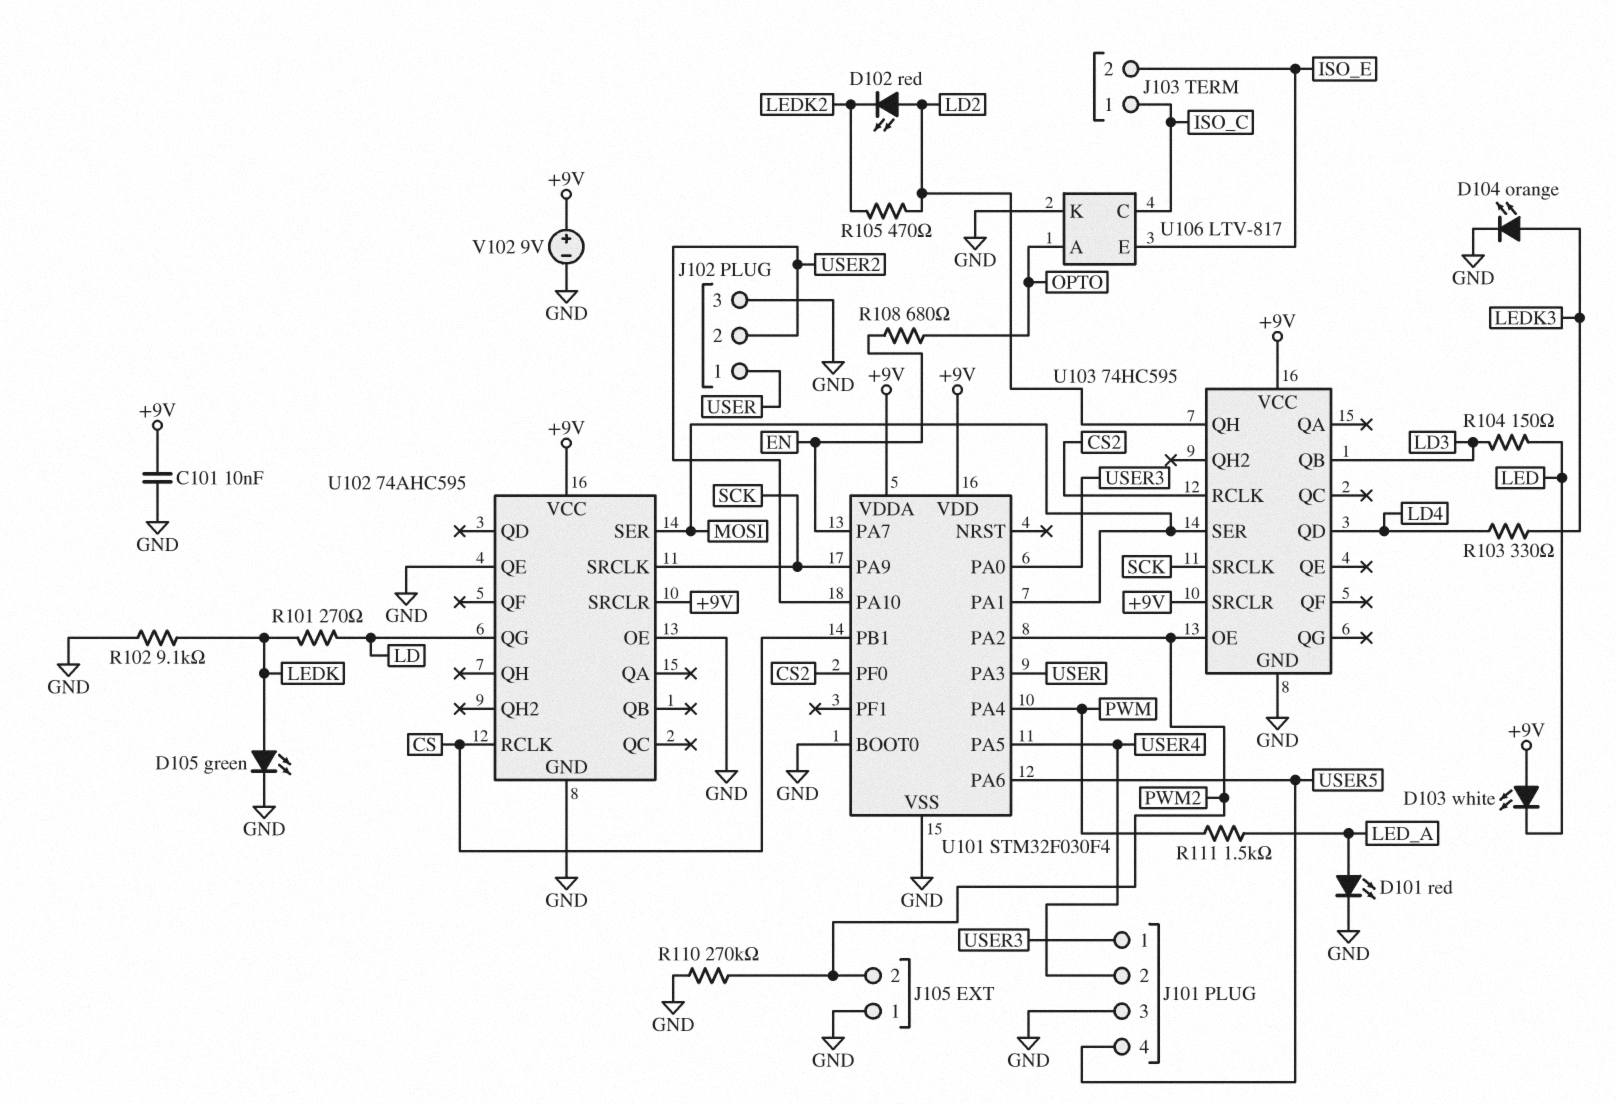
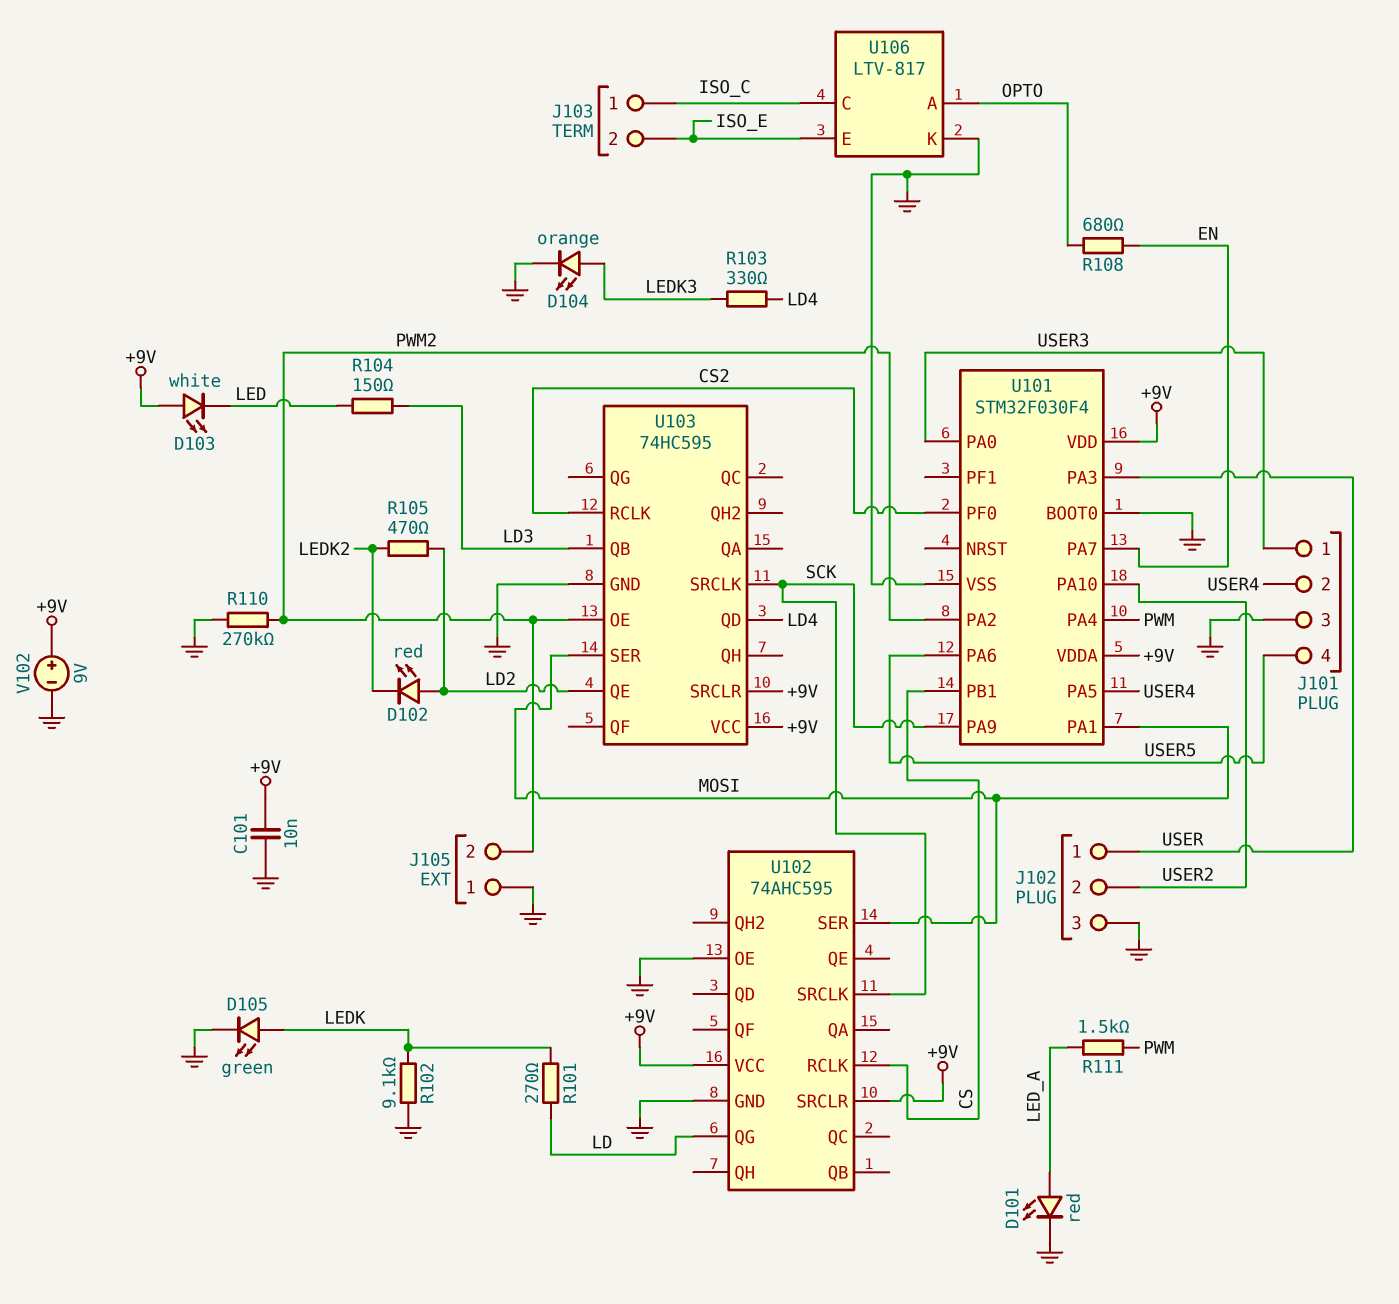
U102 pin QE: GND -> none
U103 pin QE: none -> LD2
U103 pin QH: LD2 -> none

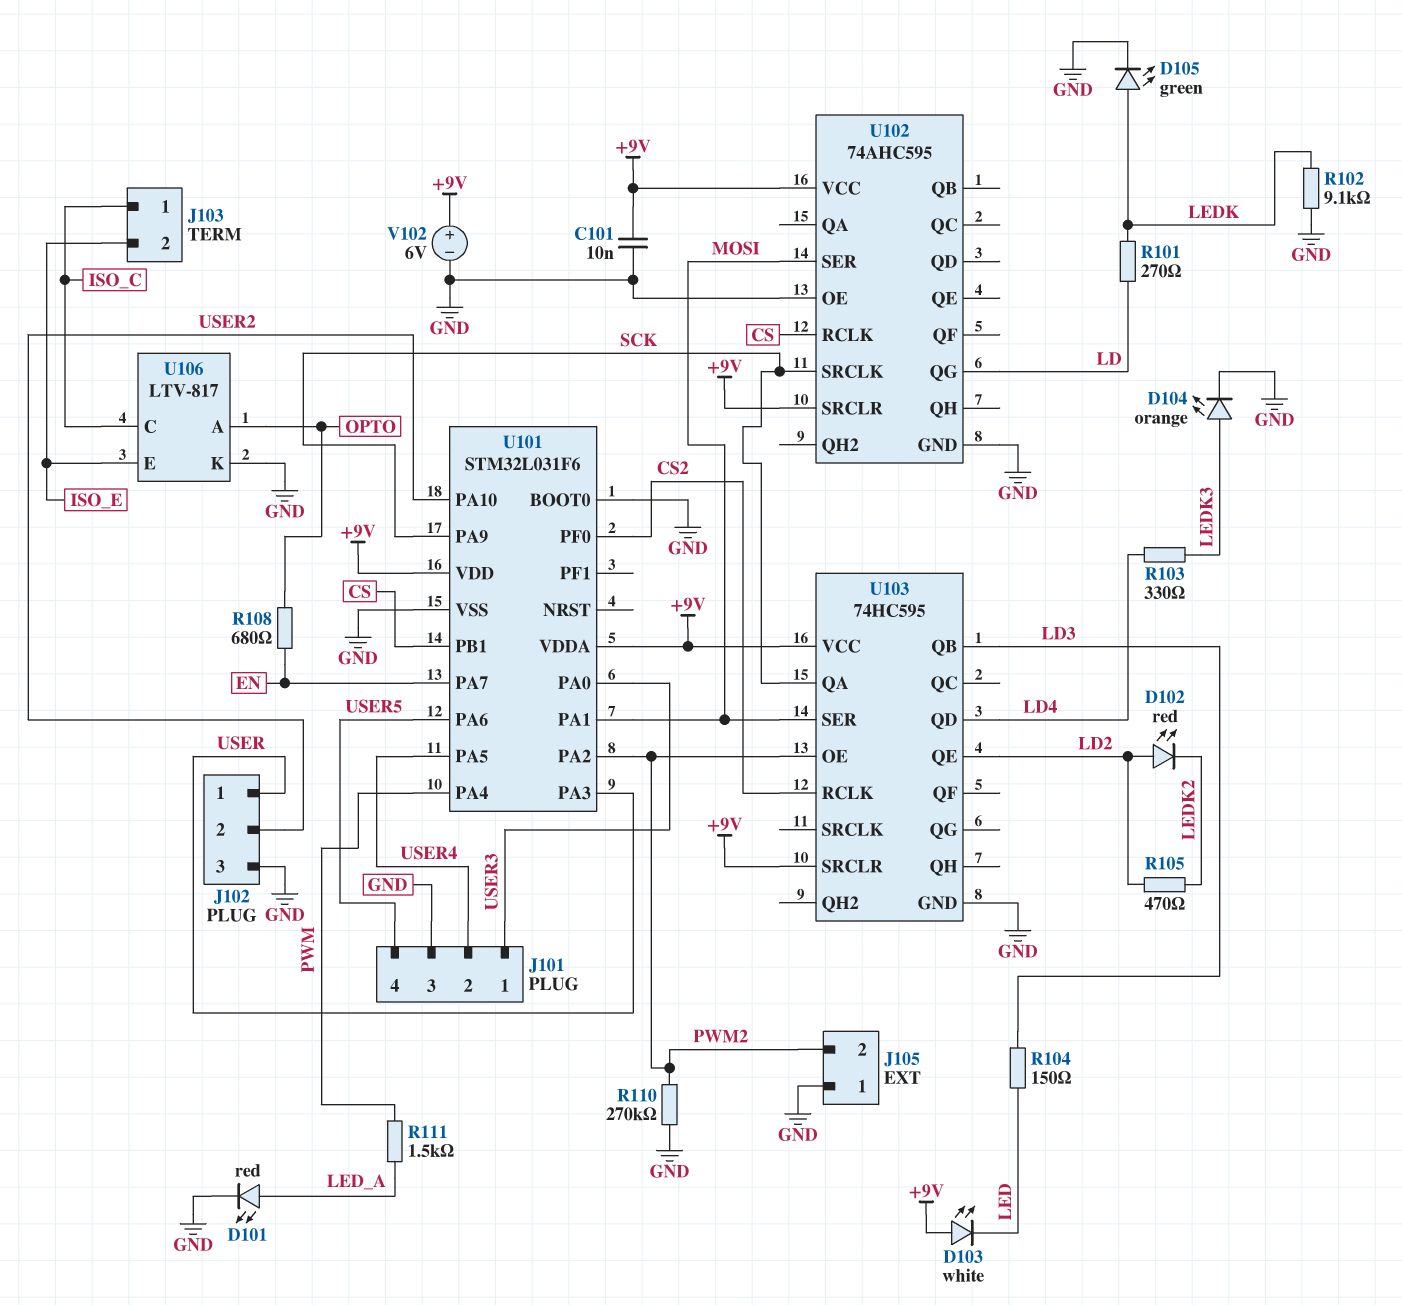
U101: STM32F030F4 -> STM32L031F6
U103 pin QA: none -> SCK
U103 pin SRCLK: SCK -> none
V102: 9V (plus +9V, minus GND) -> 6V (plus +9V, minus GND)

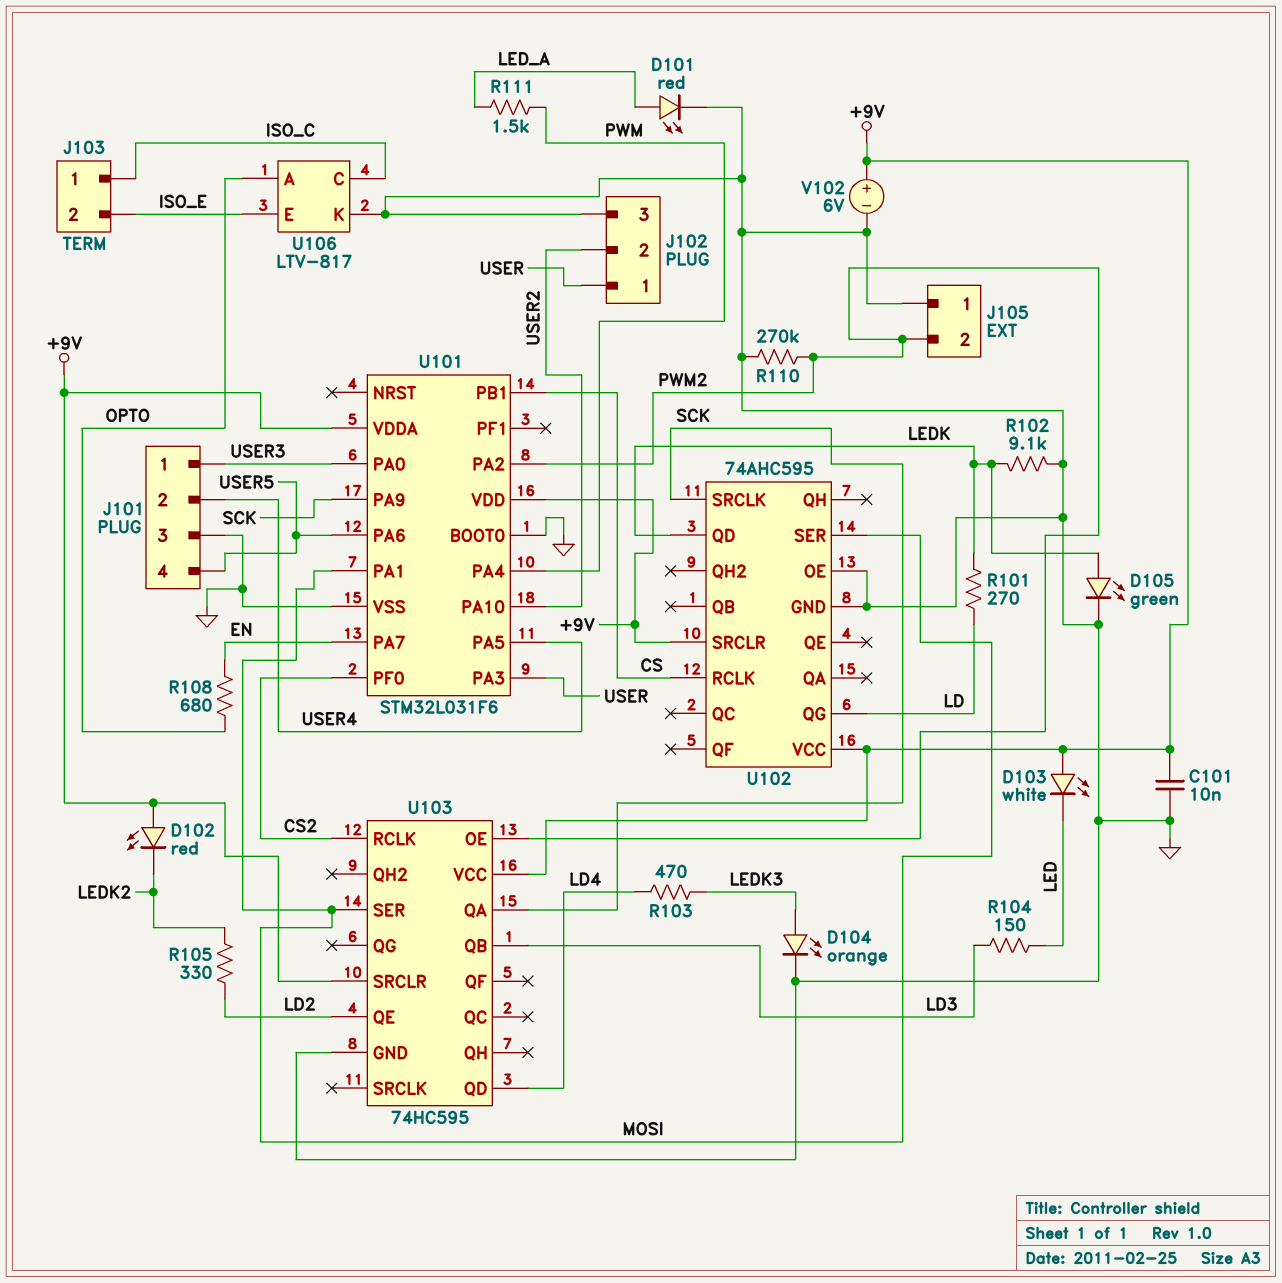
D102: LED red (A LD2, K LEDK2) -> LED red (A +9V, K LEDK2)
R103: 330 (LD4, LEDK3) -> 470 (LD4, LEDK3)
R105: 470 (LD2, LEDK2) -> 330 (LD2, LEDK2)
U102 pin QD: none -> LEDK

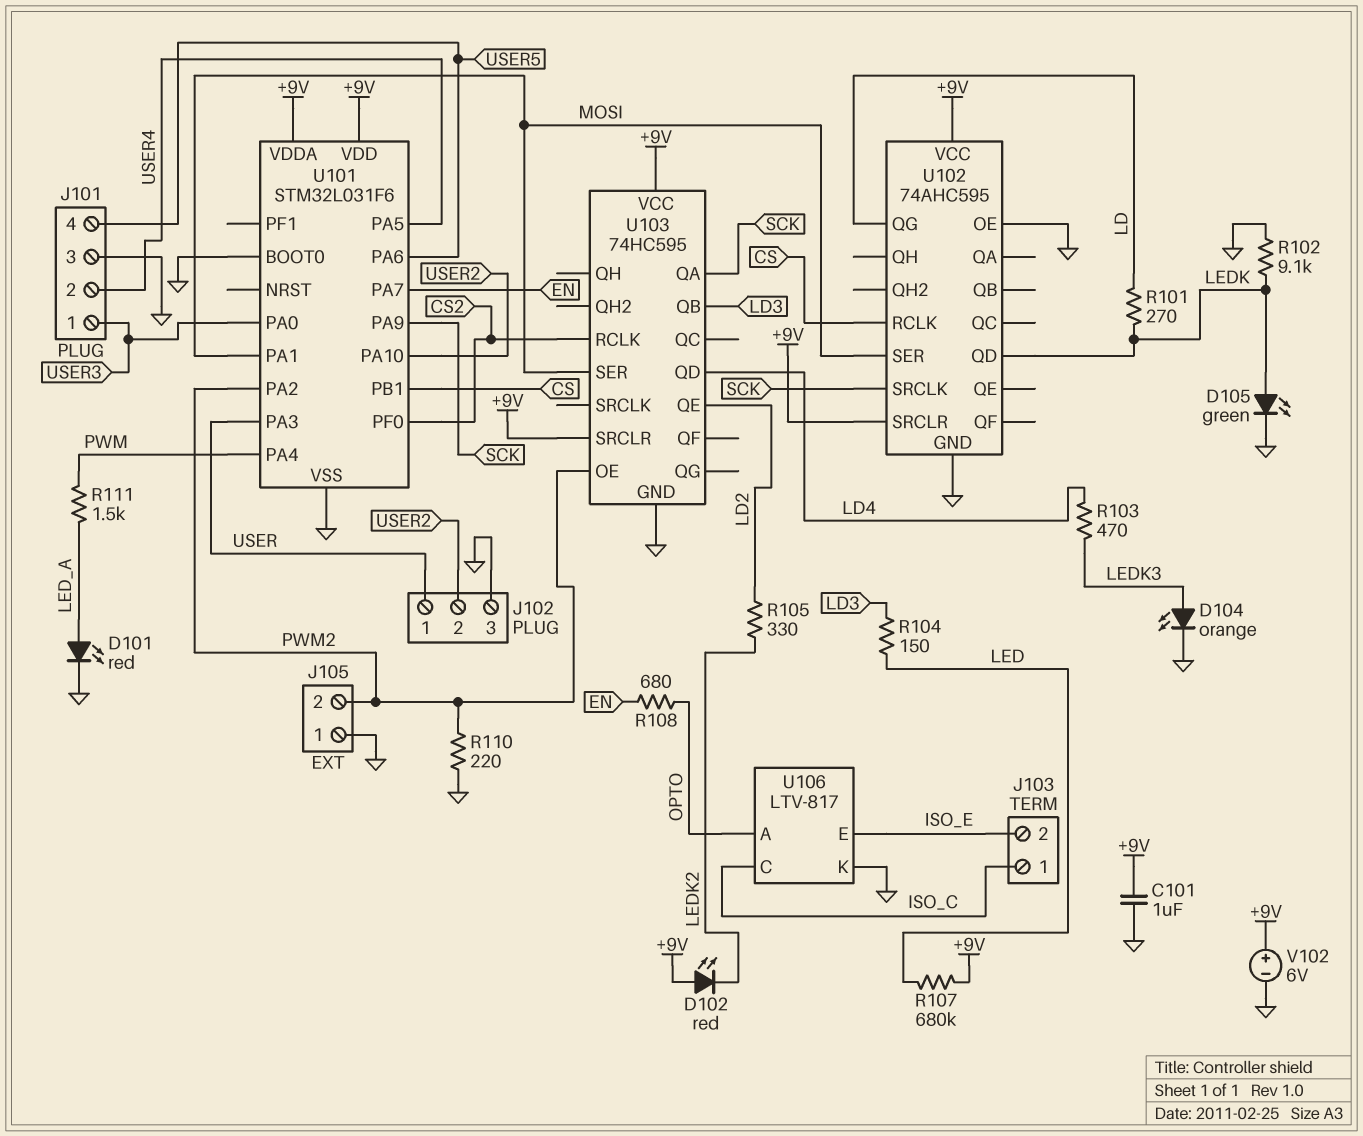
C101: 10nF (+9V, GND) -> 1uF (+9V, GND)
D103: LED white (A +9V, K LED) -> none
R107: none -> 680k (+9V, LED)
R110: 270k (GND, PWM2) -> 220 (GND, PWM2)

